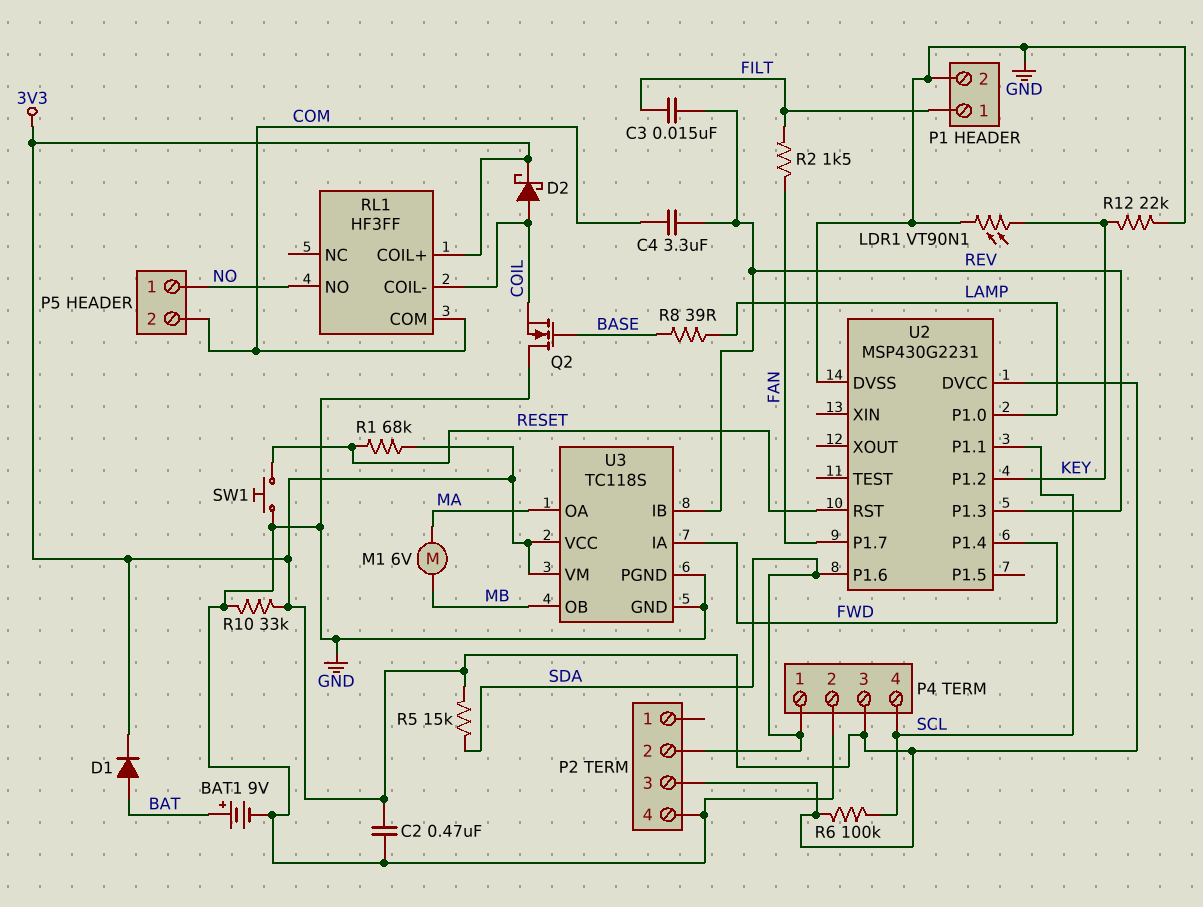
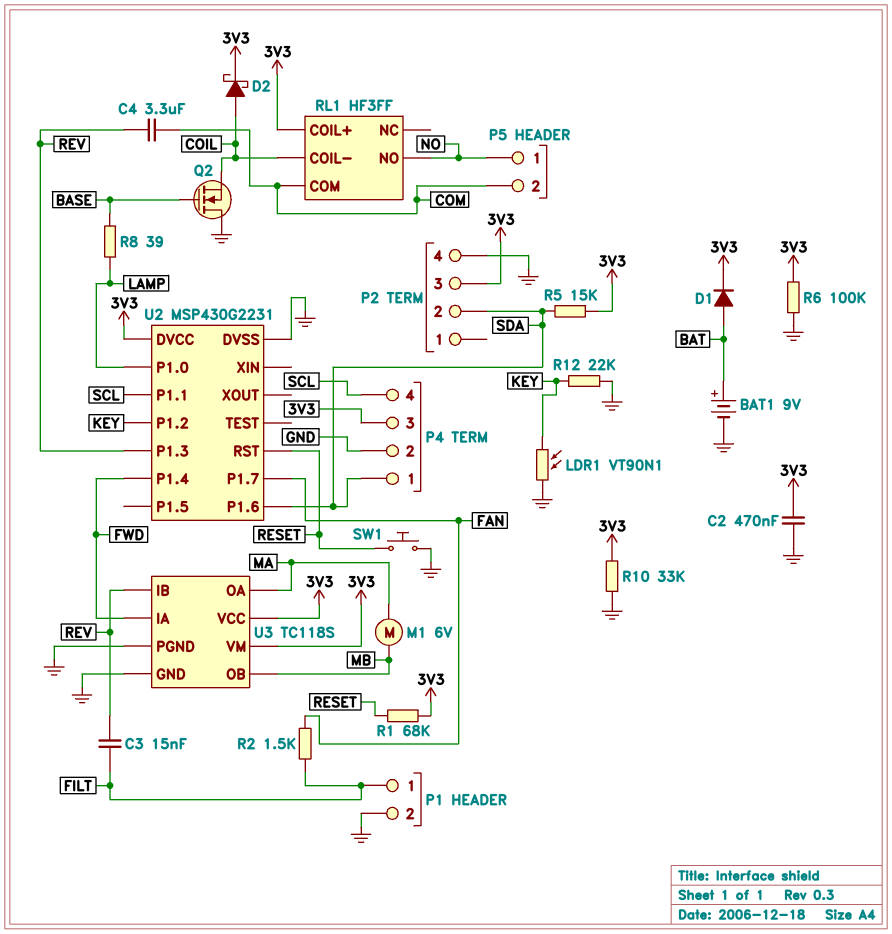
R6: 100k (3V3, SCL) -> 100k (3V3, GND)

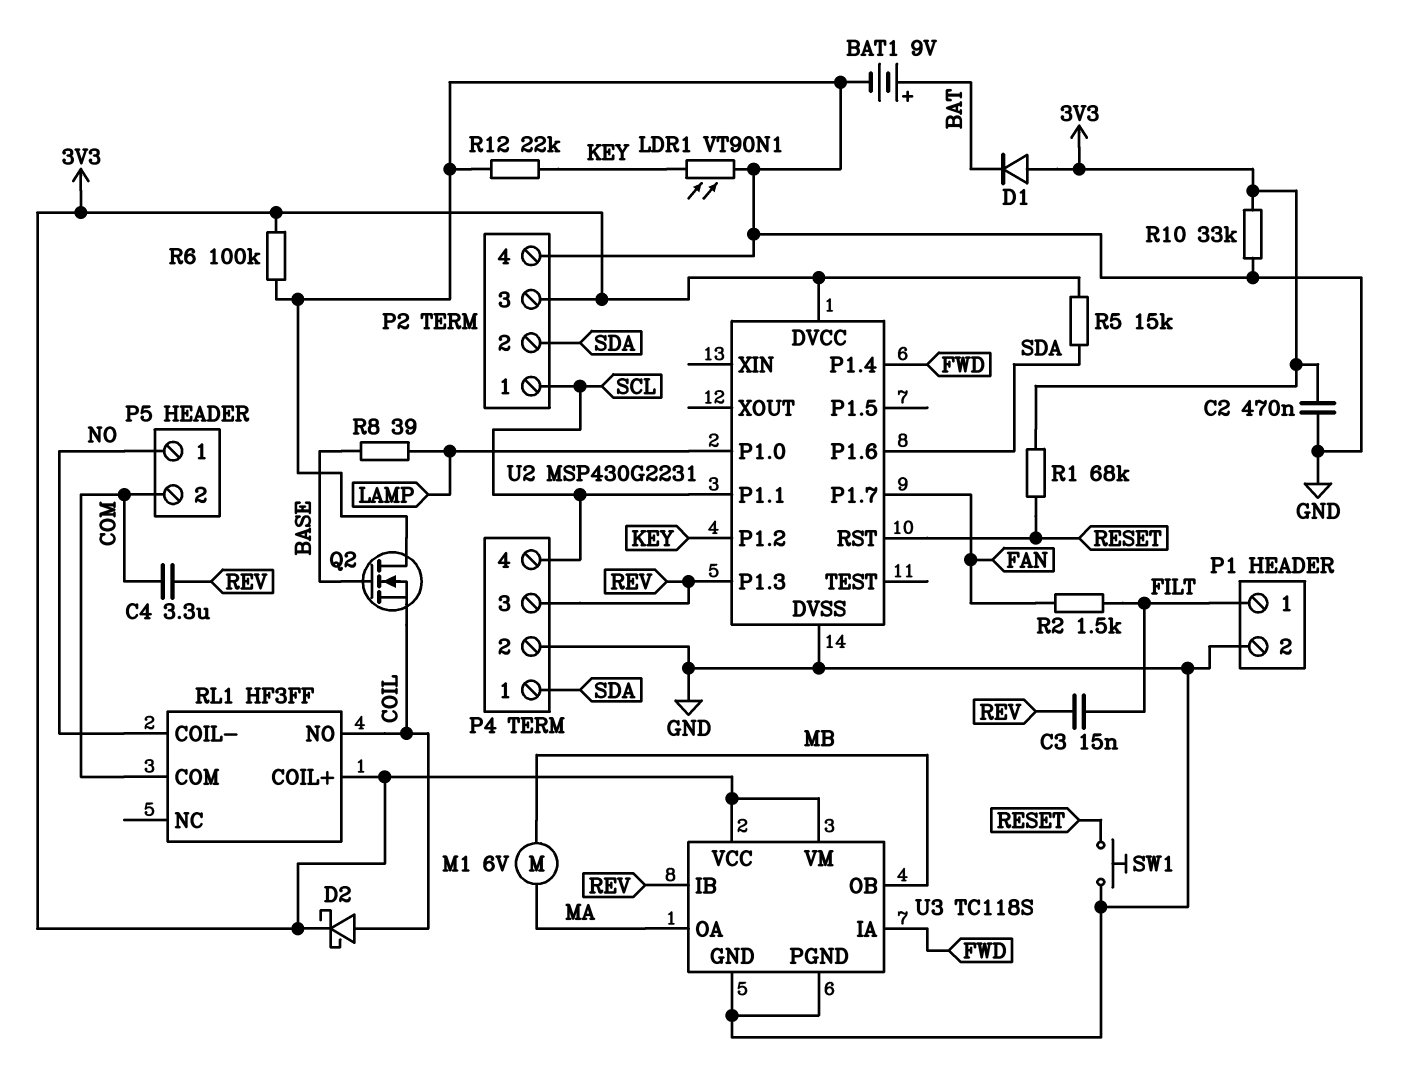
D1: diode (A BAT, K 3V3) -> diode (A 3V3, K BAT)
P2 pin 1: none -> SCL
P4 pin 3: 3V3 -> REV
RL1 pin COIL-: COIL -> NO
RL1 pin NO: NO -> COIL

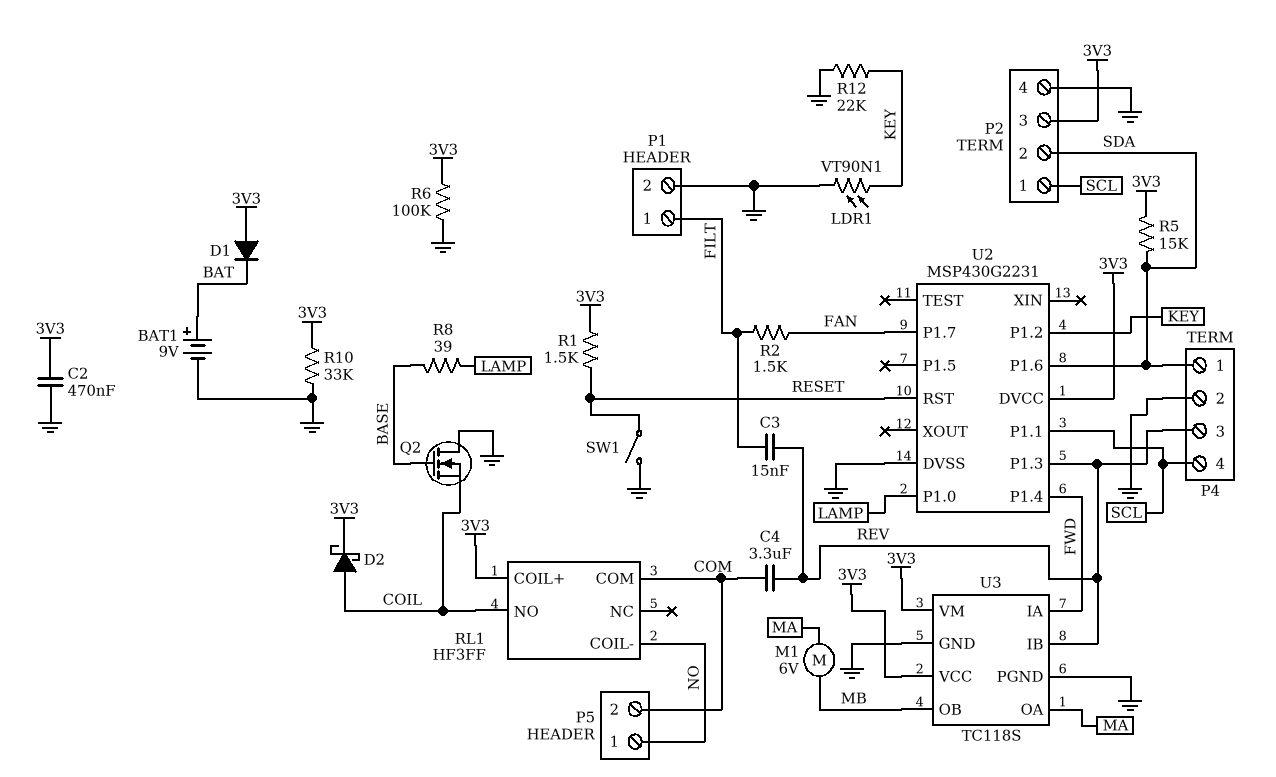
R1: 68k (3V3, RESET) -> 1.5k (3V3, RESET)
SW1: button (GND, RESET) -> switch (GND, RESET)

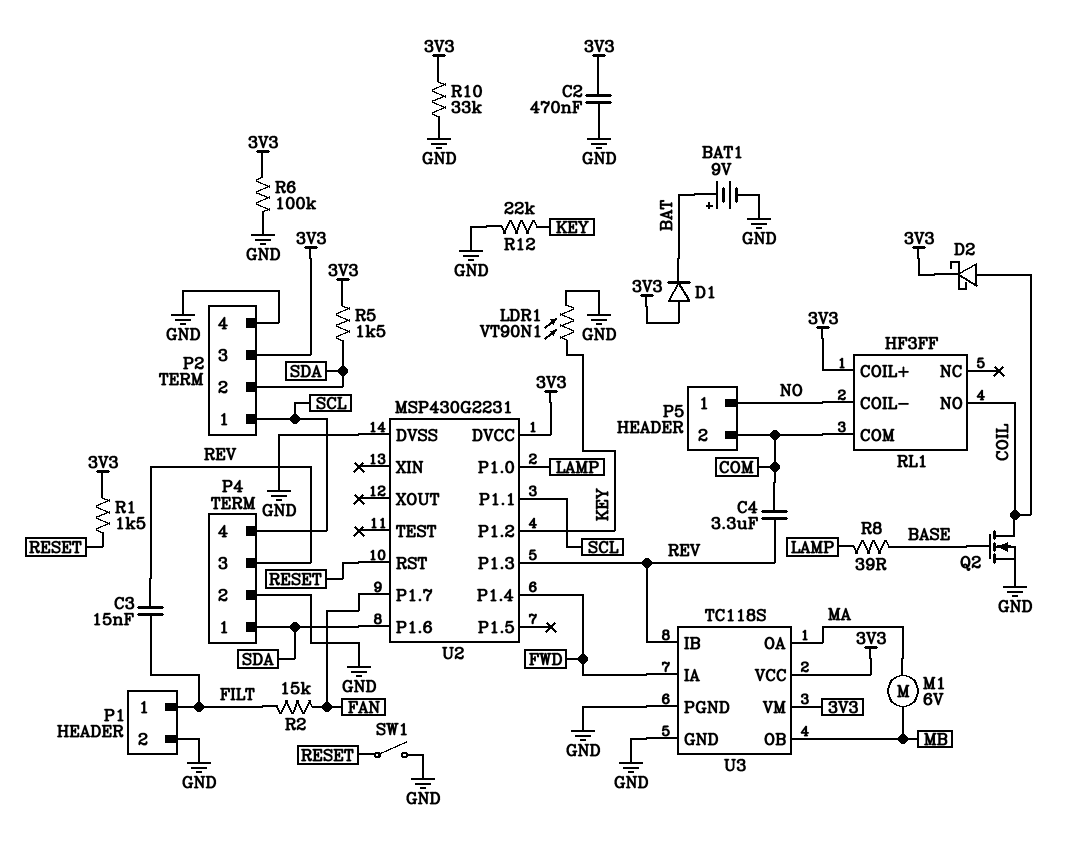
Q2: NMOS (G BASE, D GND, S COIL) -> NMOS (G BASE, D COIL, S GND)
R2: 1.5k (FAN, FILT) -> 15k (FAN, FILT)
R5: 15k (3V3, SDA) -> 1.5k (3V3, SDA)

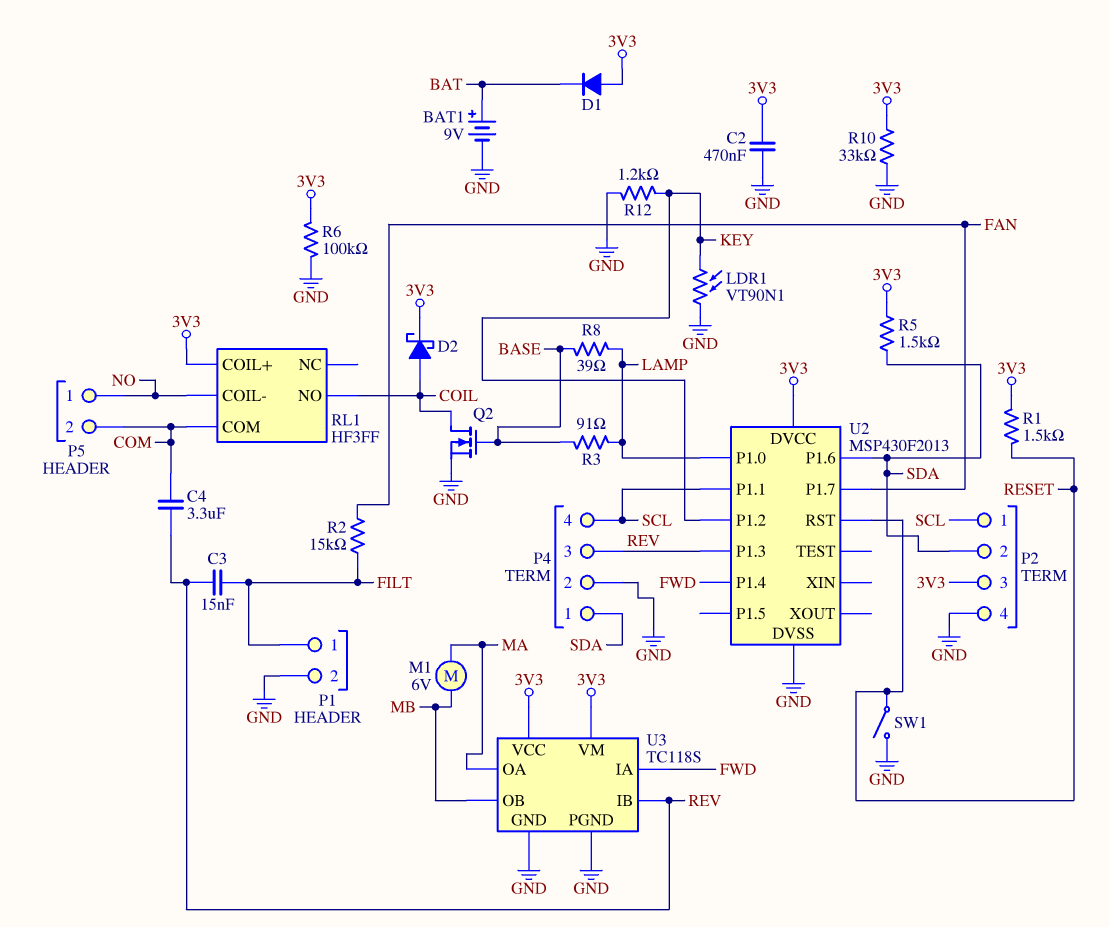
R3: none -> 91 (BASE, LAMP)
R12: 22k (GND, KEY) -> 1.2k (GND, KEY)
U2: MSP430G2231 -> MSP430F2013

